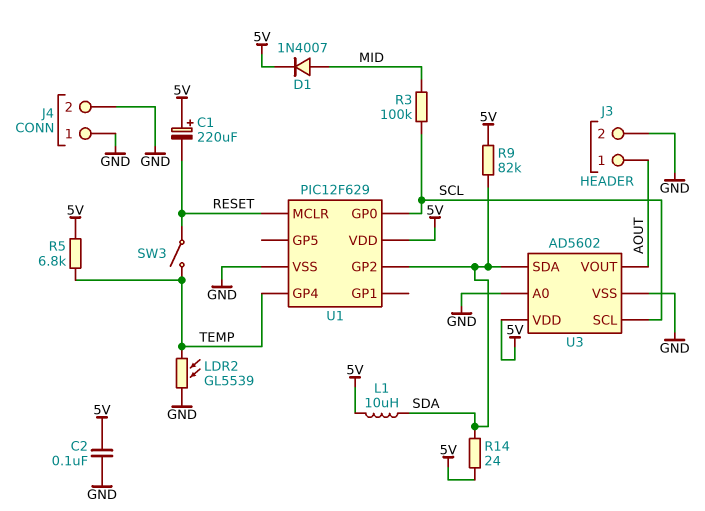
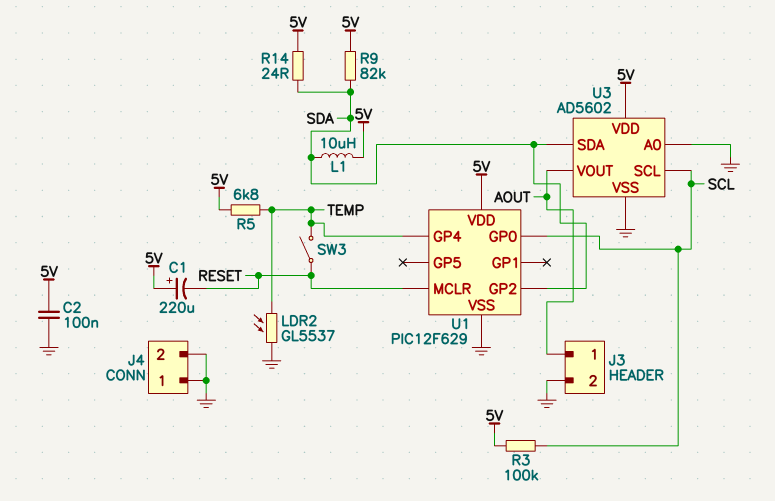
D1: diode 1N4007 (A MID, K 5V) -> none
LDR2: GL5539 (GND, TEMP) -> GL5537 (GND, TEMP)
R3: 100k (MID, SCL) -> 100k (5V, SCL)

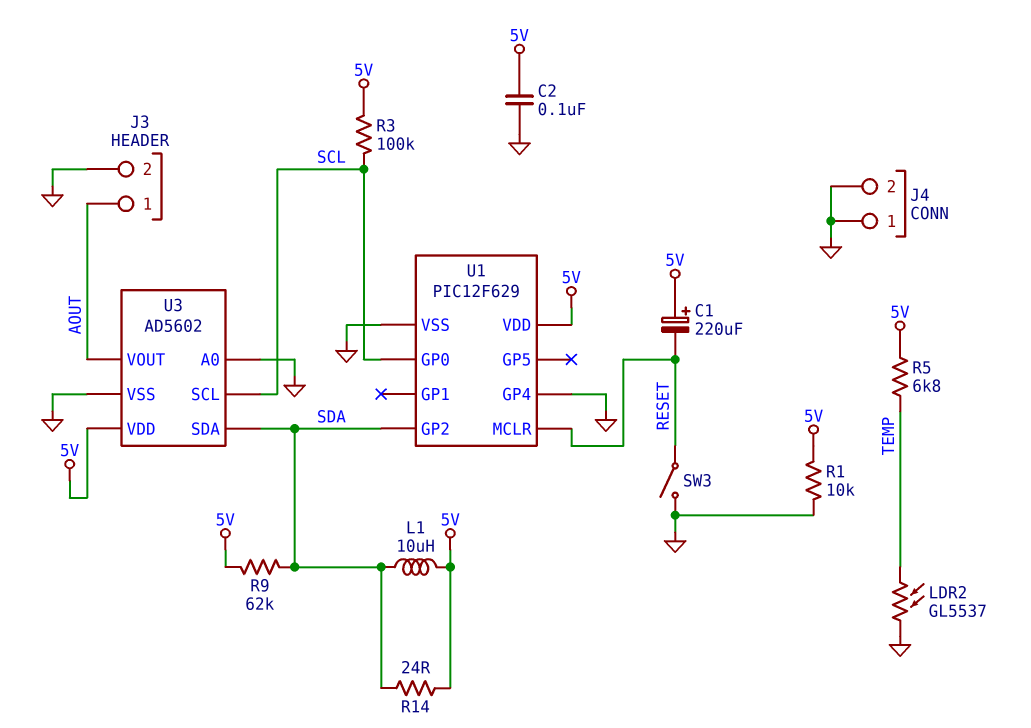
R1: none -> 10k (5V, GND)
R9: 82k (5V, SDA) -> 62k (5V, SDA)
SW3: switch (RESET, TEMP) -> switch (GND, RESET)
U1 pin GP4: TEMP -> GND

